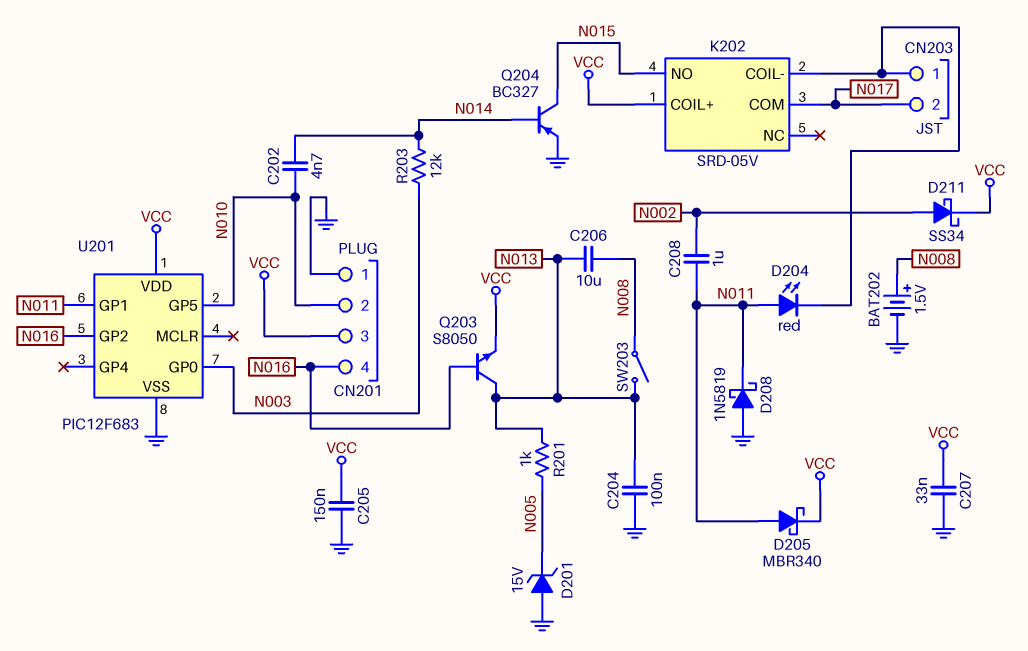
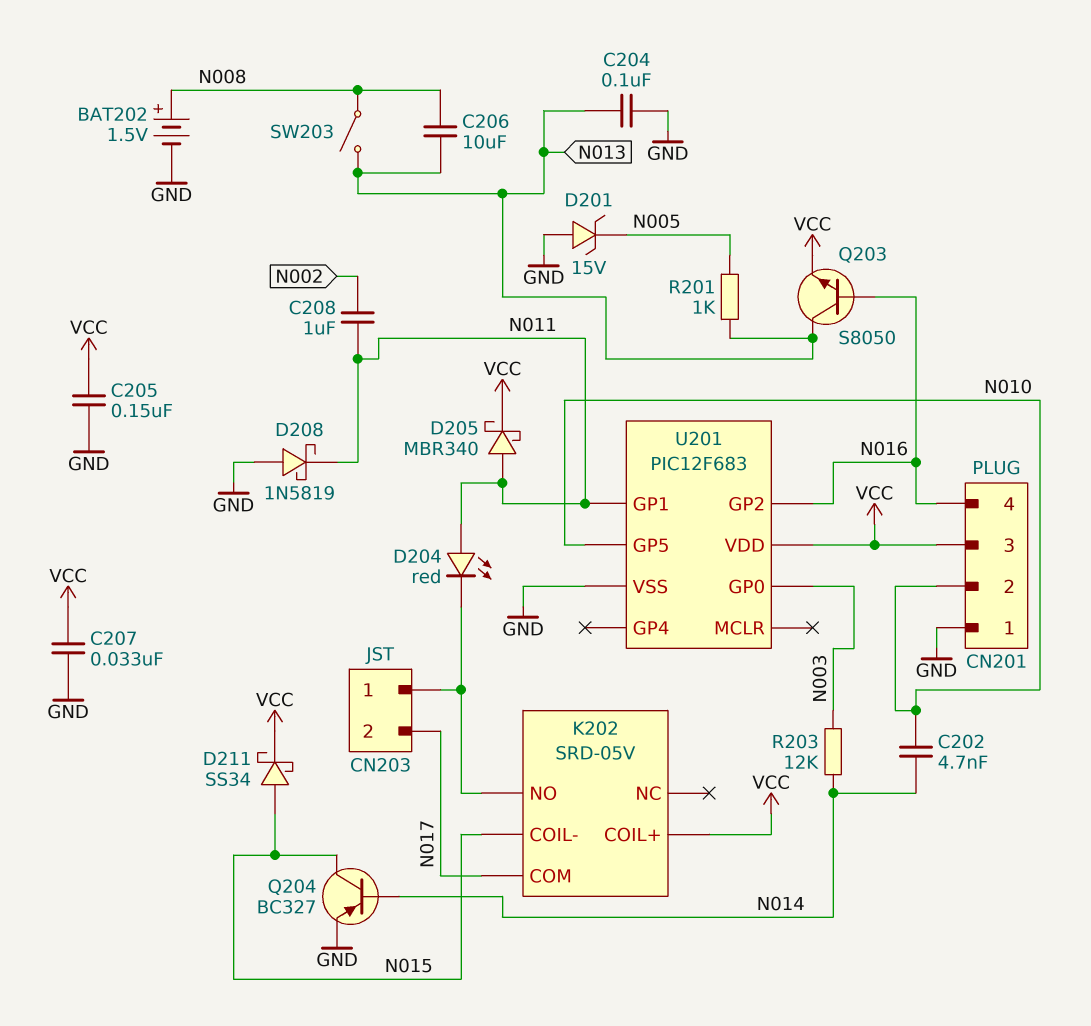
D211: schottky SS34 (A N002, K VCC) -> schottky SS34 (A N015, K VCC)
K202 pin COIL-: CN203/1 -> N015
K202 pin NO: N015 -> CN203/1

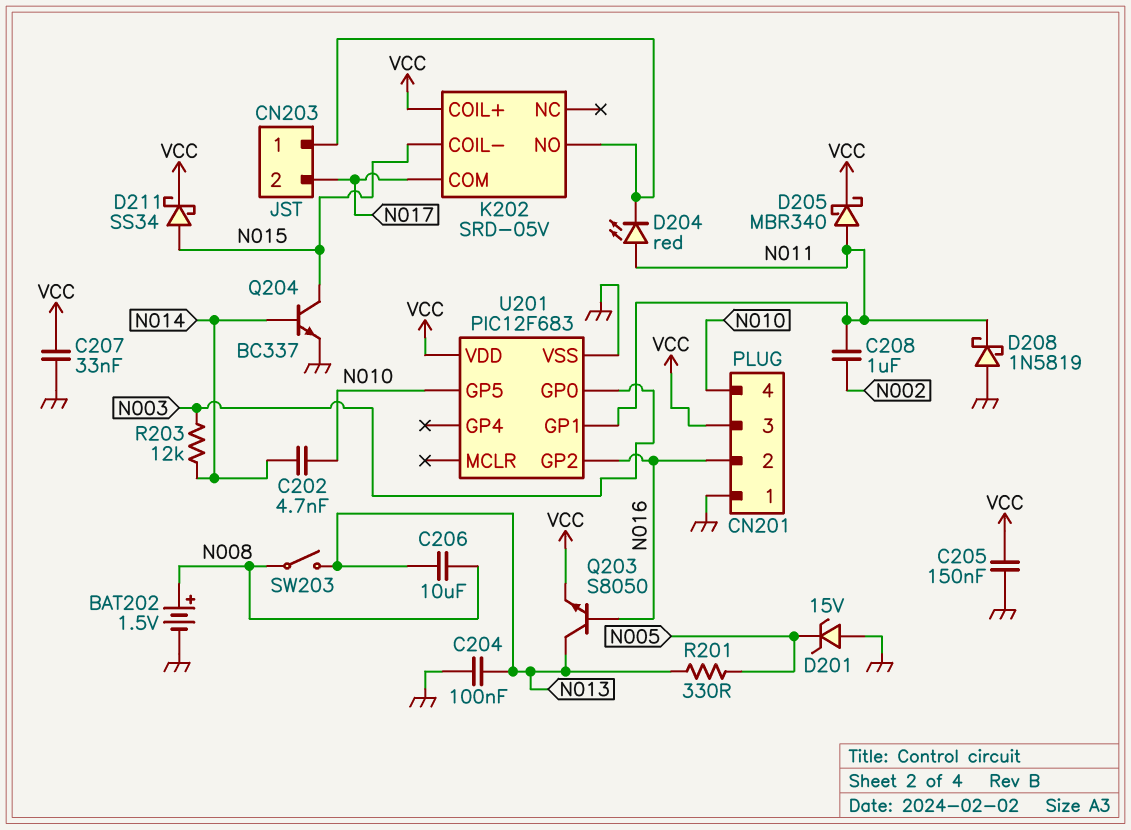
CN201 pin 2: N010 -> N016
CN201 pin 4: N016 -> N010
Q204: PNP BC327 (B N014, C N015, E GND) -> NPN BC337 (B N014, C N015, E GND)
R201: 1k (N005, N013) -> 330 (N005, N013)

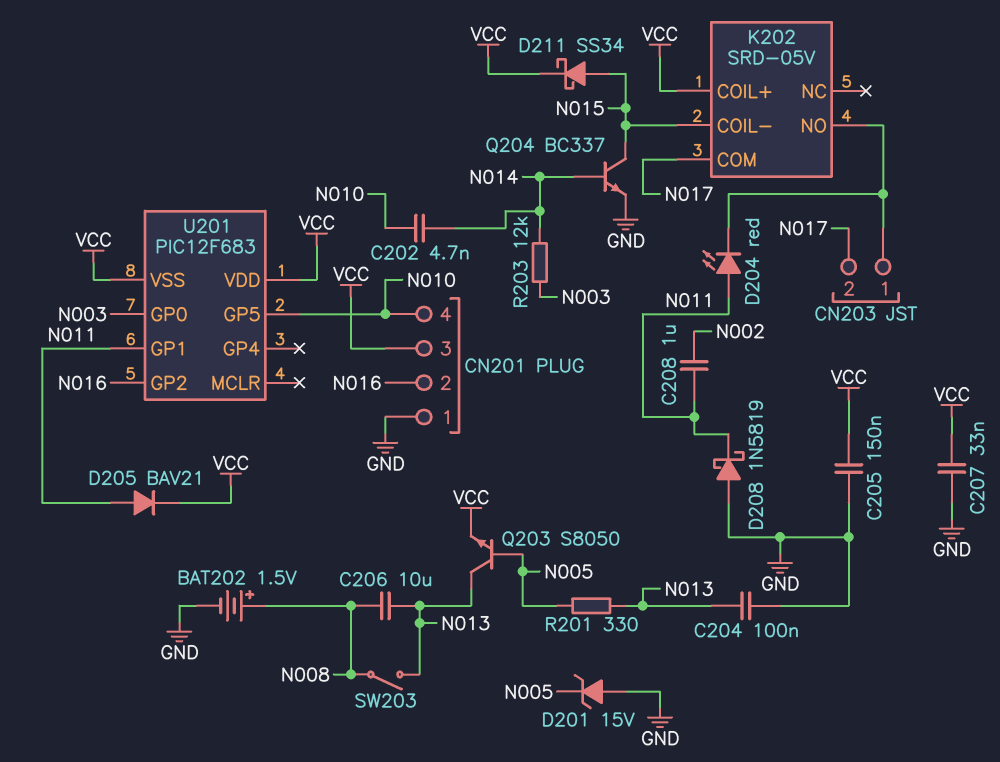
D205: schottky MBR340 (A N011, K VCC) -> diode BAV21 (A N011, K VCC)
Q203: NPN S8050 (B N016, C N013, E VCC) -> NPN S8050 (B N005, C N013, E VCC)
U201 pin VSS: GND -> VCC

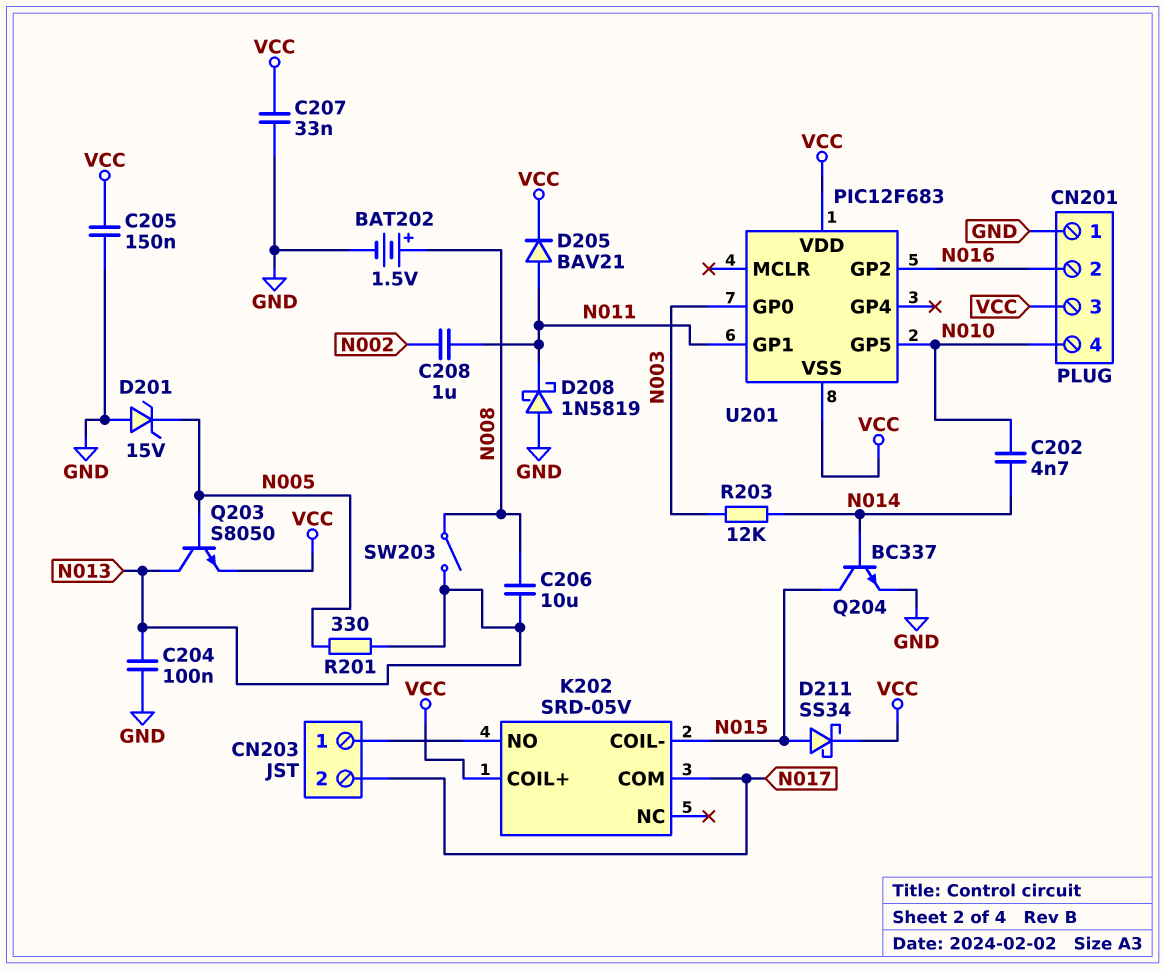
D204: LED red (A N011, K CN203/1) -> none

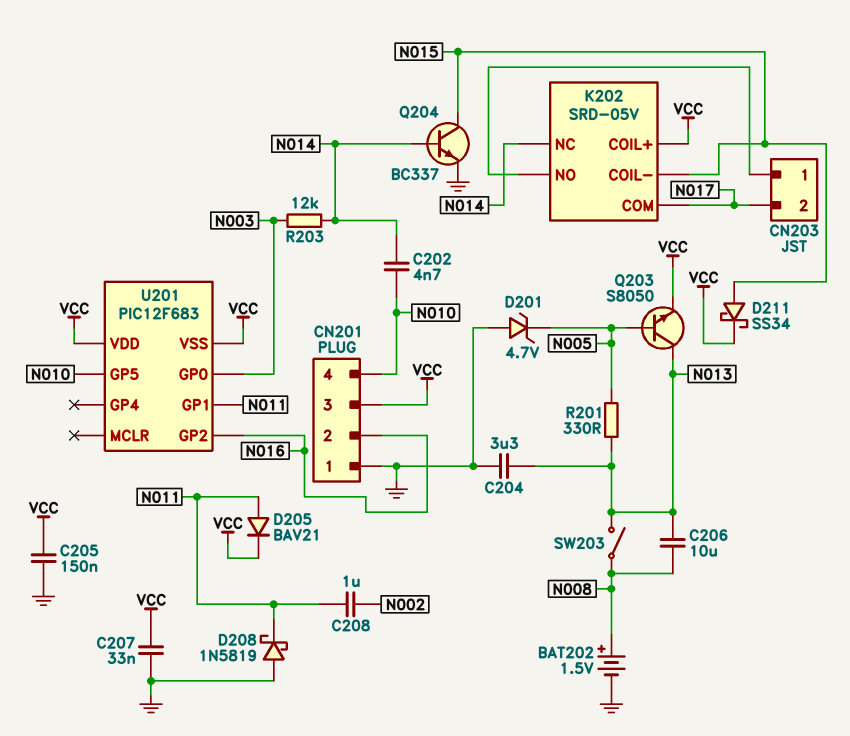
C204: 100nF (GND, N013) -> 3.3uF (GND, N013)
D201: zener 15V (A GND, K N005) -> zener 4.7V (A GND, K N005)
K202 pin NC: none -> N014

